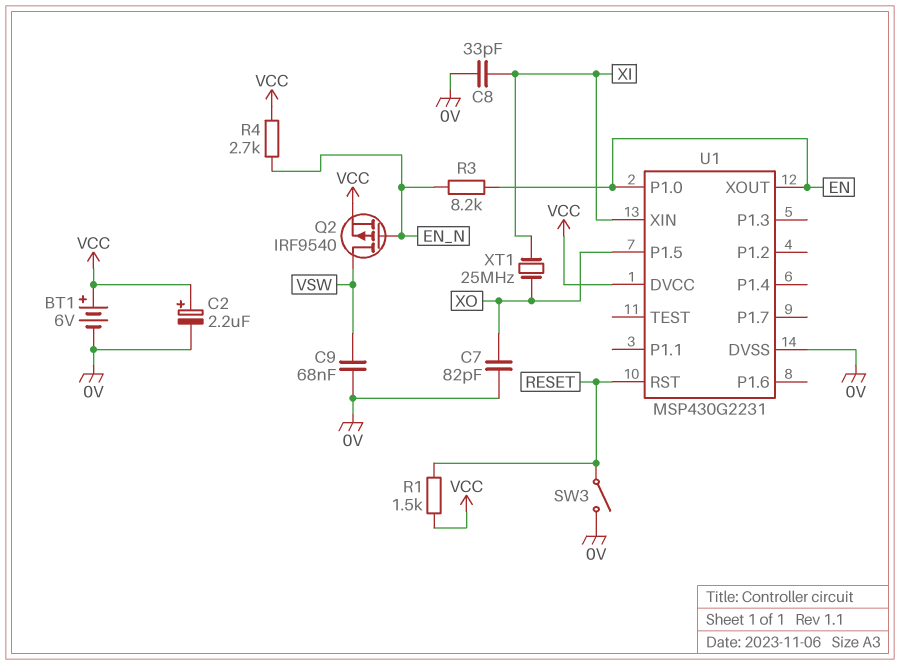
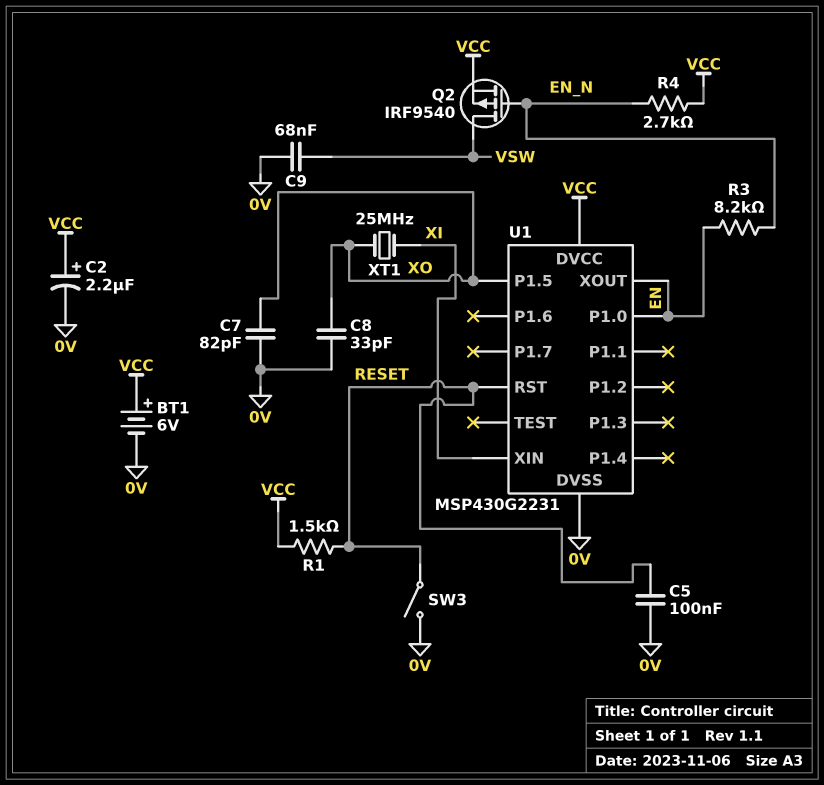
C5: none -> 100nF (0V, RESET)
C8: 33pF (0V, XI) -> 33pF (0V, XO)

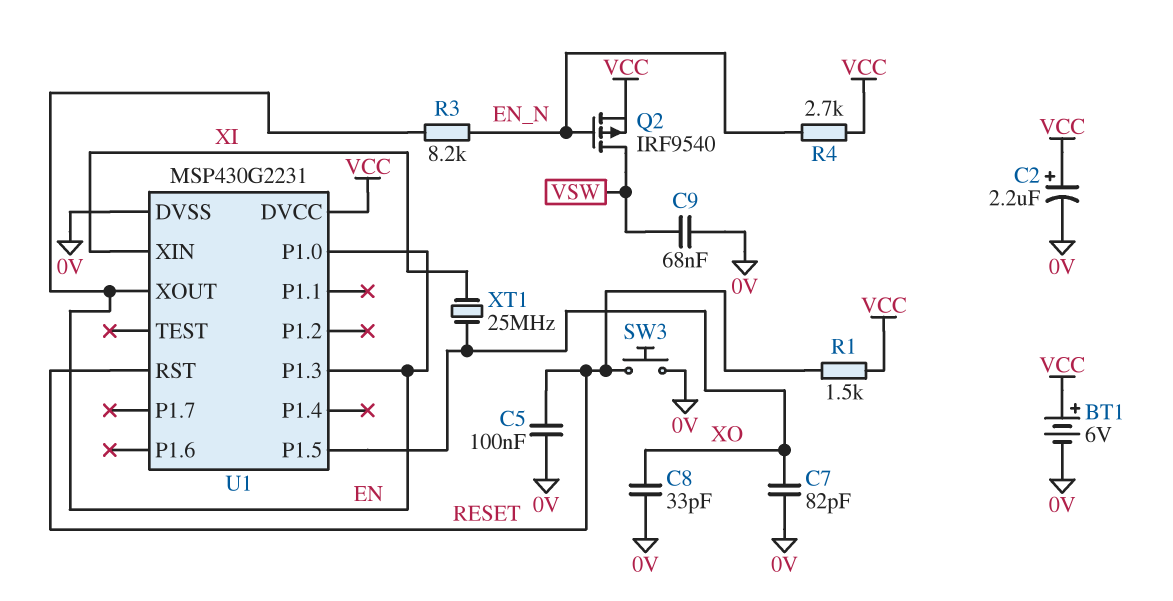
SW3: switch (0V, RESET) -> button (0V, RESET)
U1 pin P1.3: none -> EN

